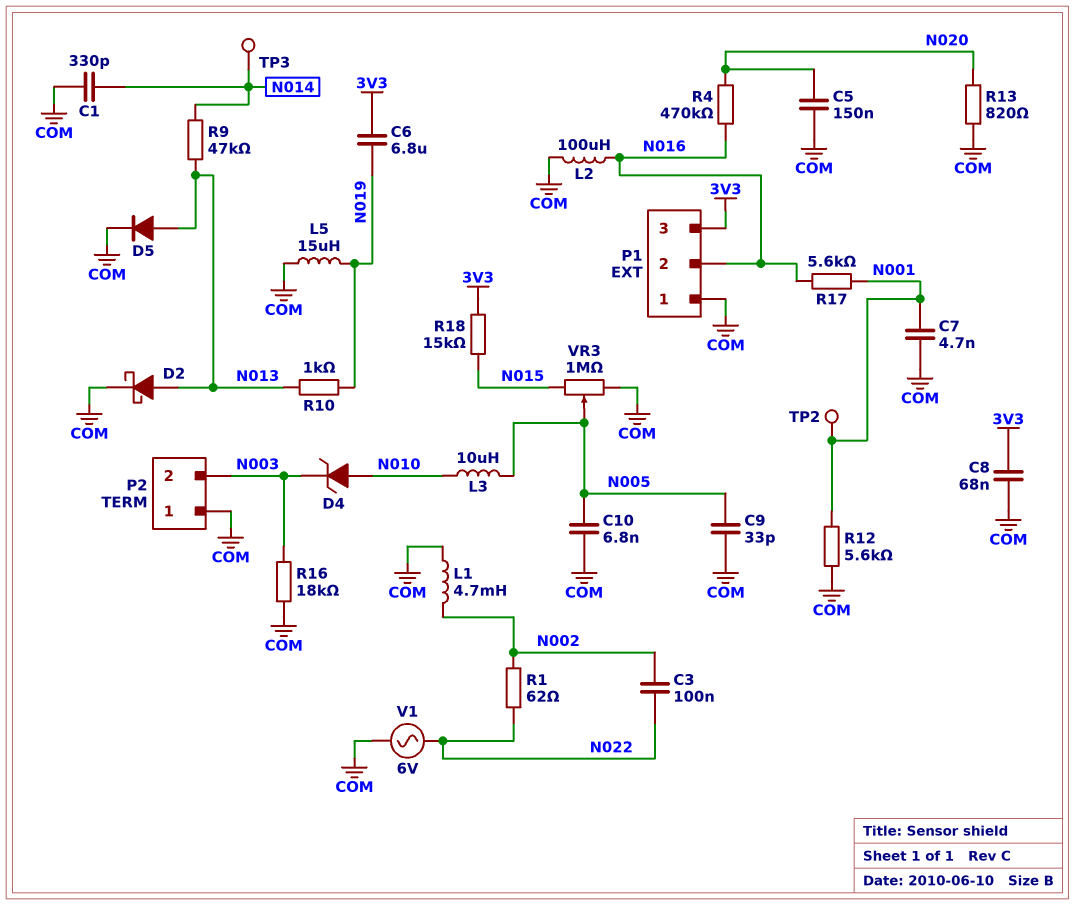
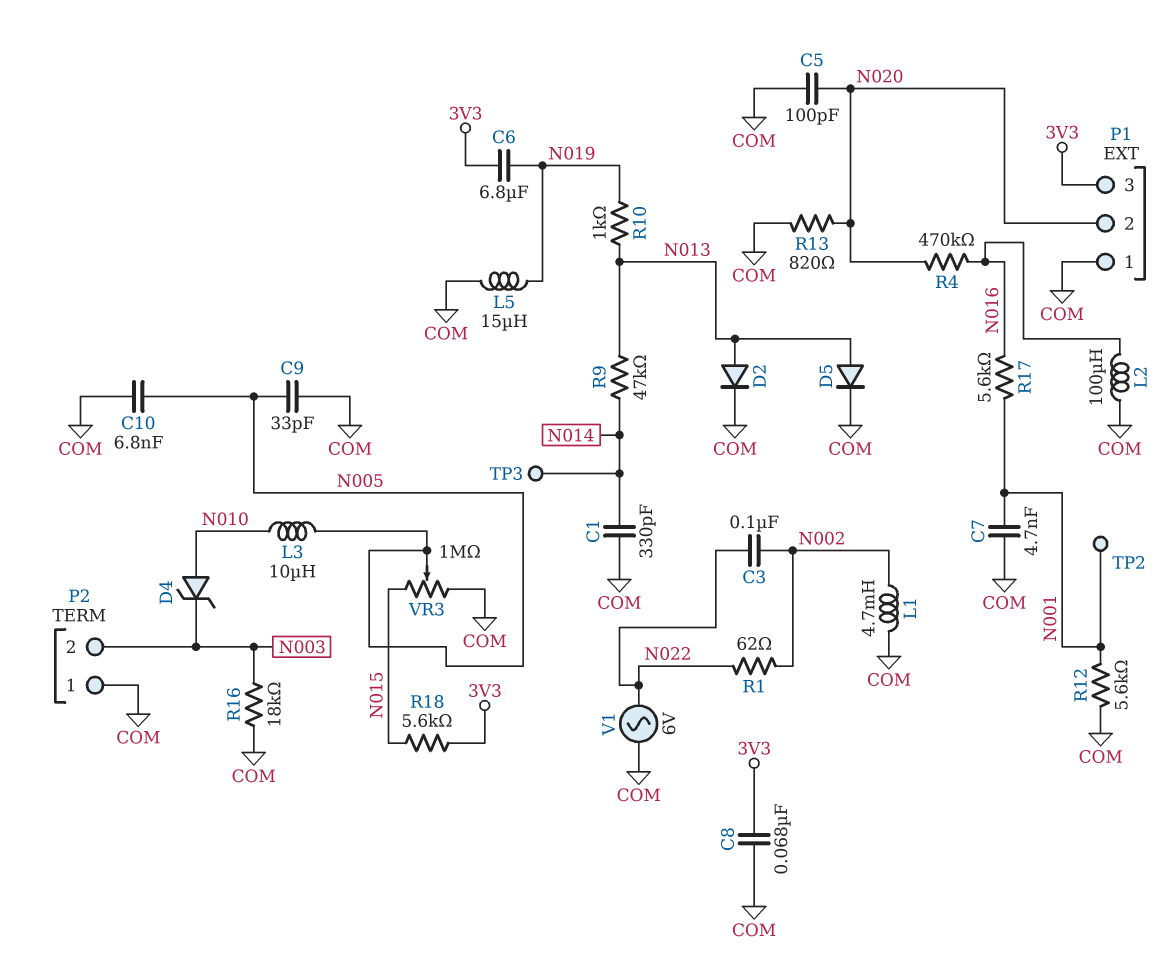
C5: 150nF (COM, N020) -> 100pF (COM, N020)
D2: schottky (A N013, K COM) -> diode (A N013, K COM)
P1 pin 2: N016 -> N020
R18: 15k (3V3, N015) -> 5.6k (3V3, N015)

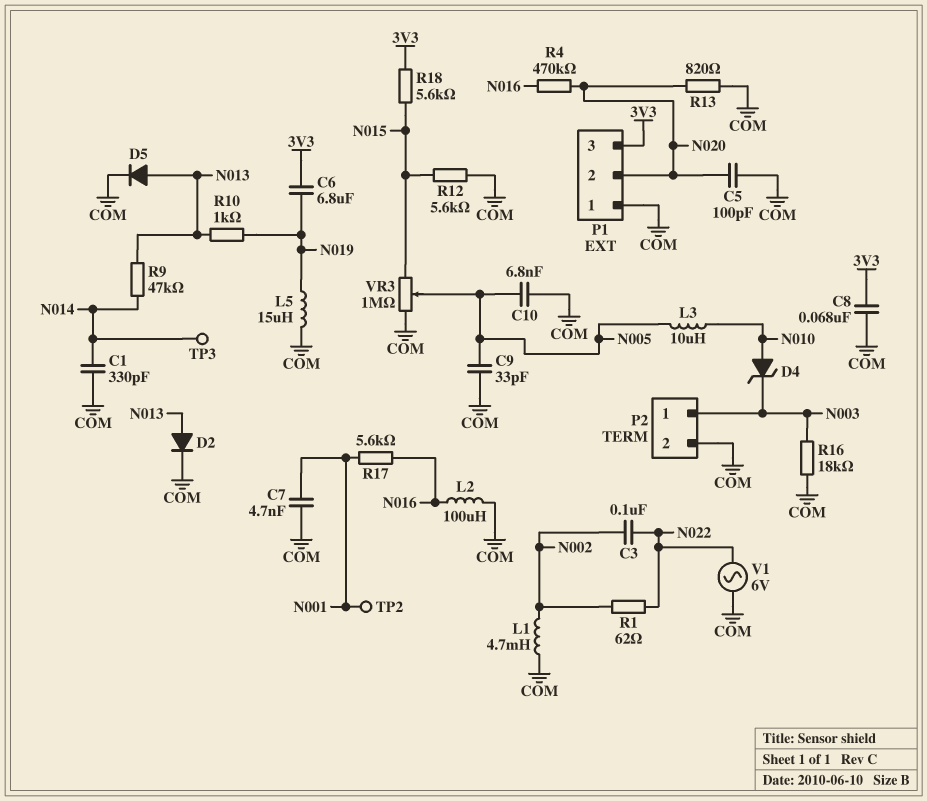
P2 pin 1: COM -> N003
P2 pin 2: N003 -> COM
R12: 5.6k (COM, N001) -> 5.6k (COM, N015)

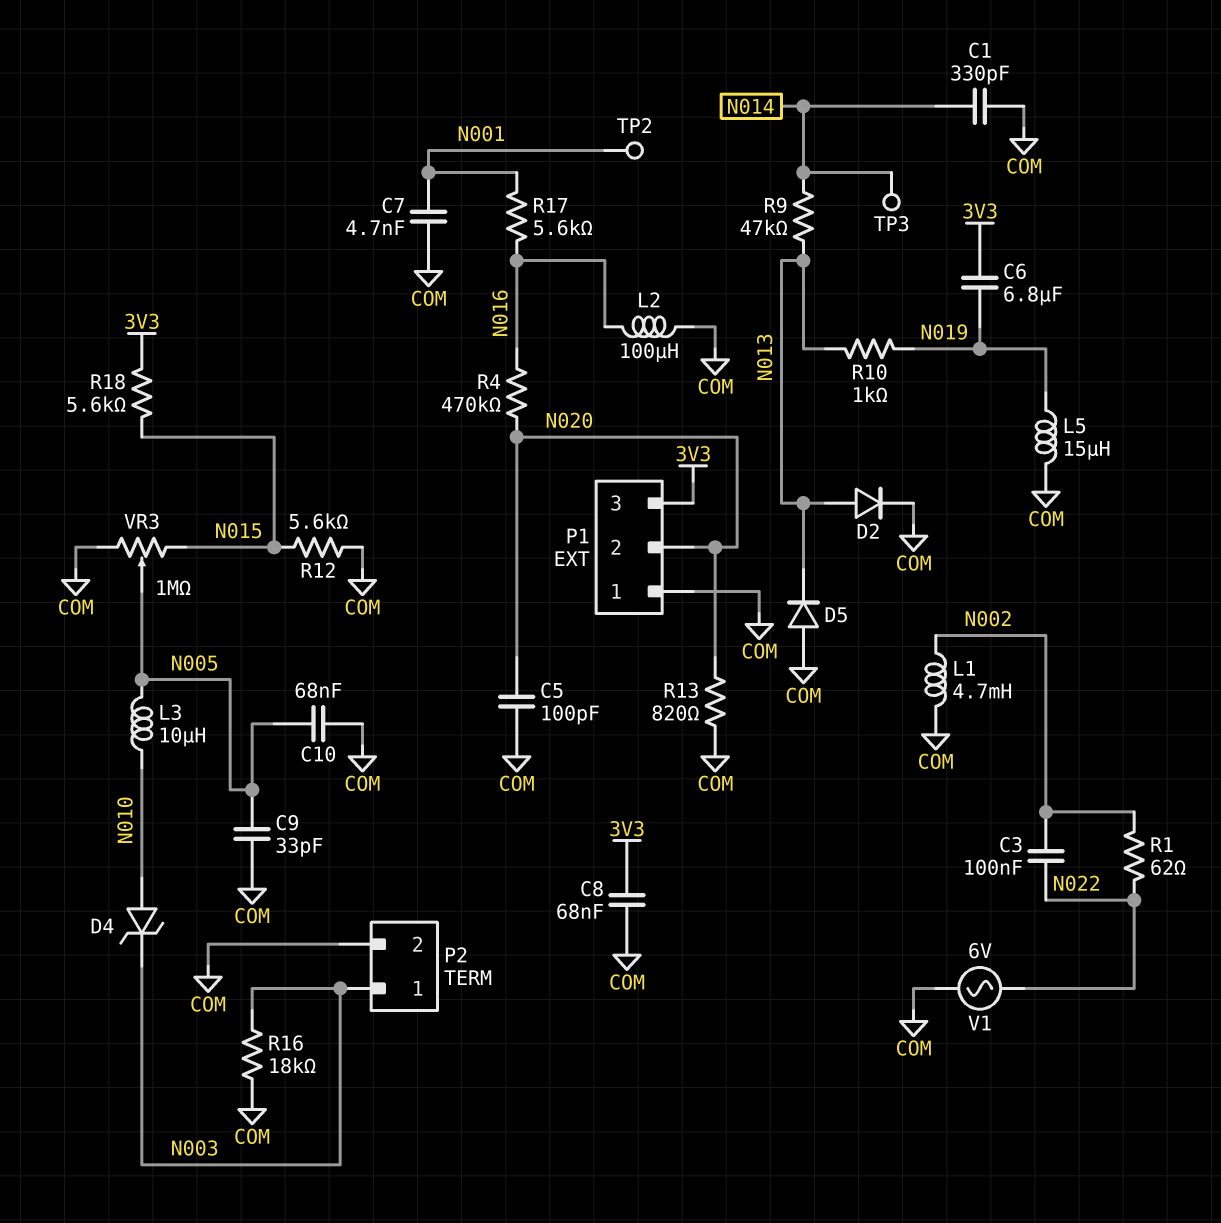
C10: 6.8nF (COM, N005) -> 68nF (COM, N005)
D5: diode (A N013, K COM) -> diode (A COM, K N013)

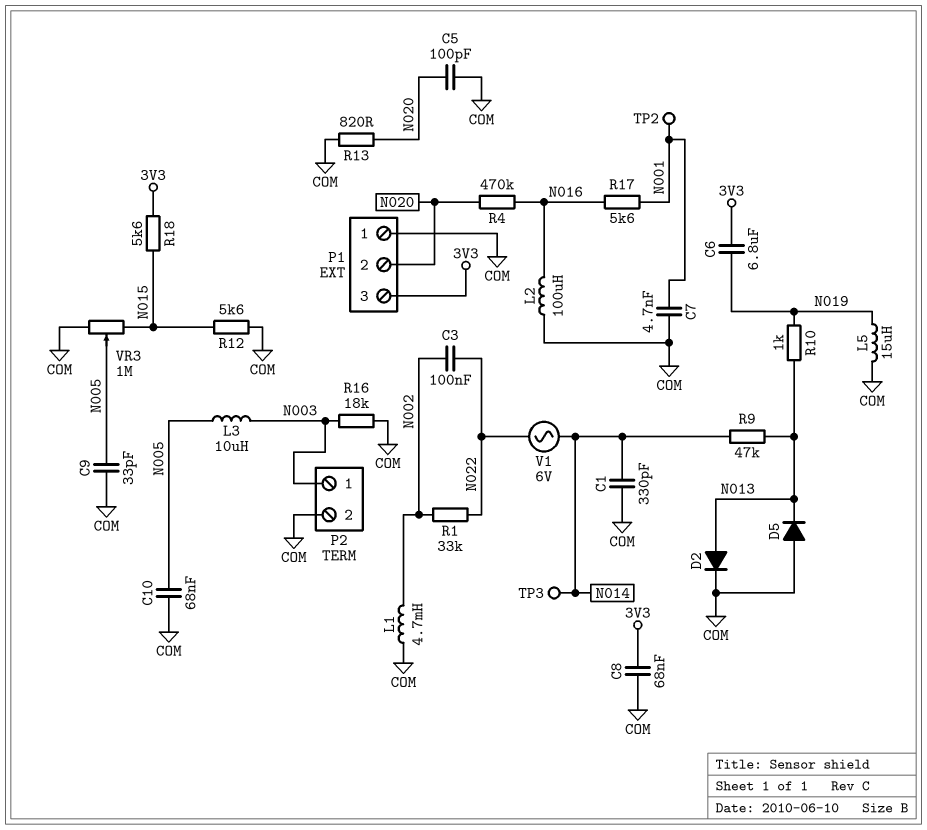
D4: zener (A N010, K N003) -> none
L3: 10uH (N005, N010) -> 10uH (N003, N005)
R1: 62 (N002, N022) -> 33k (N002, N022)
V1: AC 6V (COM, N022) -> AC 6V (N014, N022)

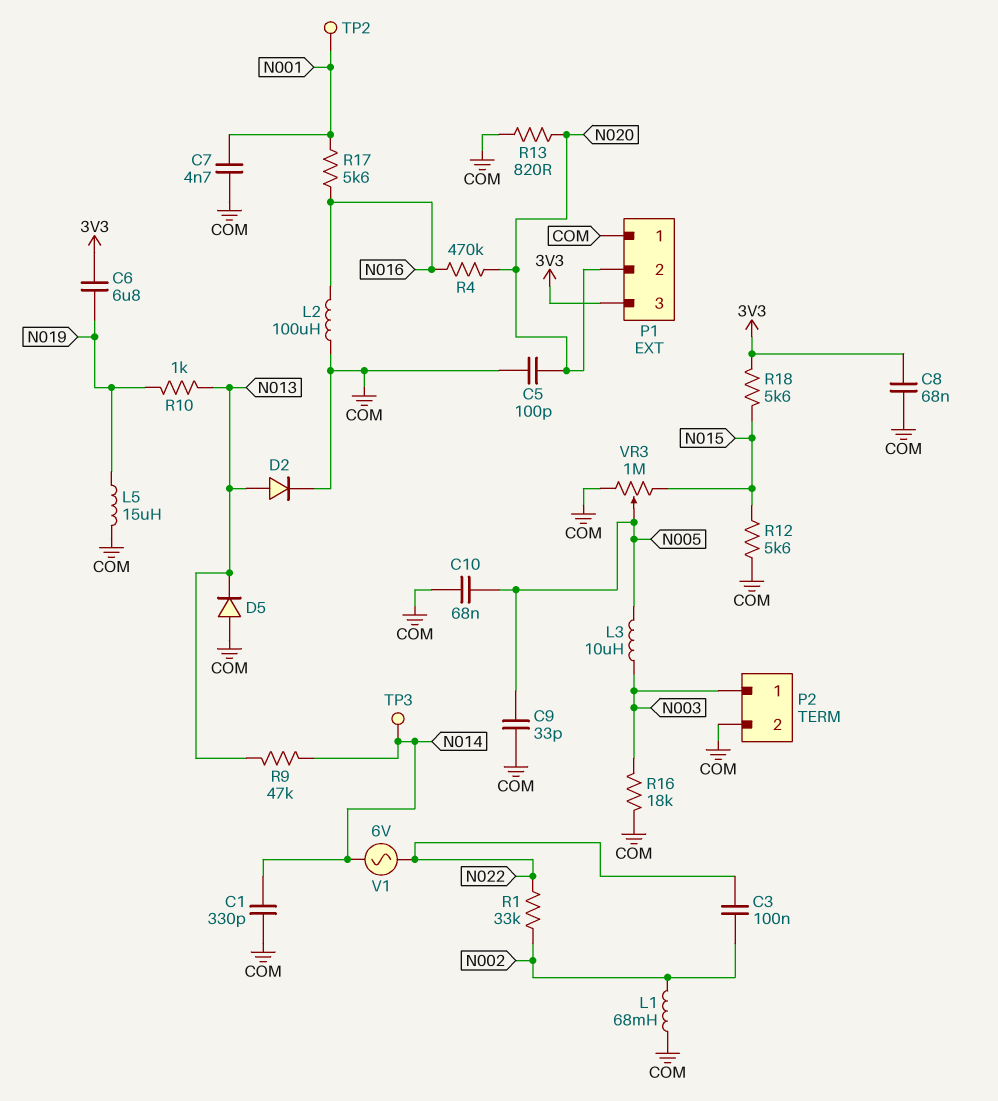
L1: 4.7mH (COM, N002) -> 68mH (COM, N002)

